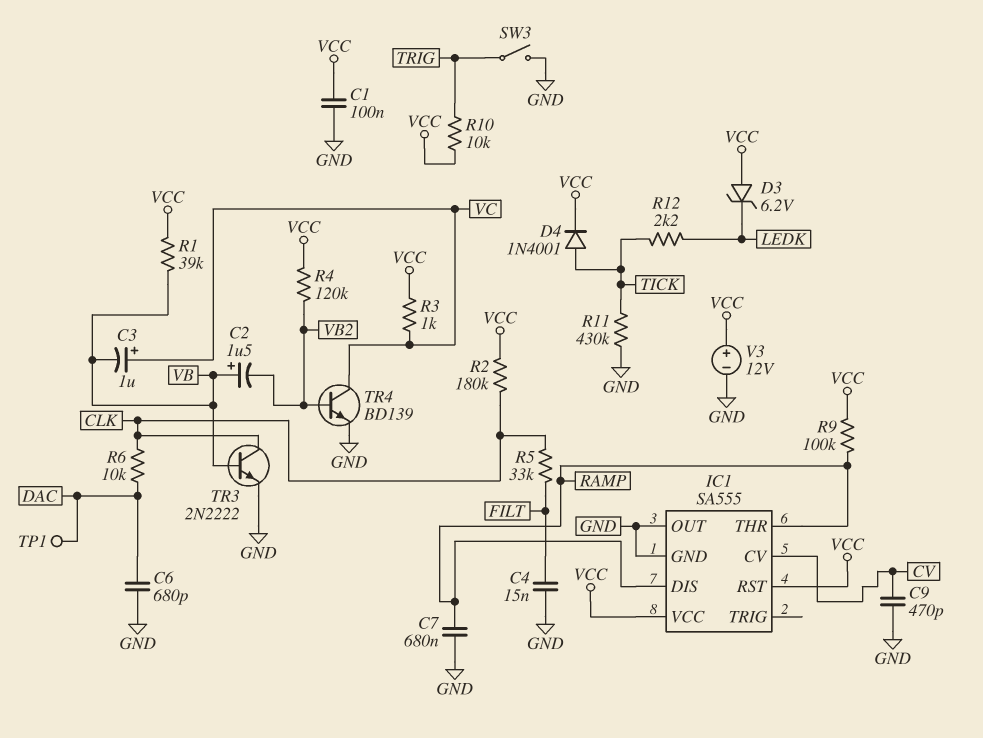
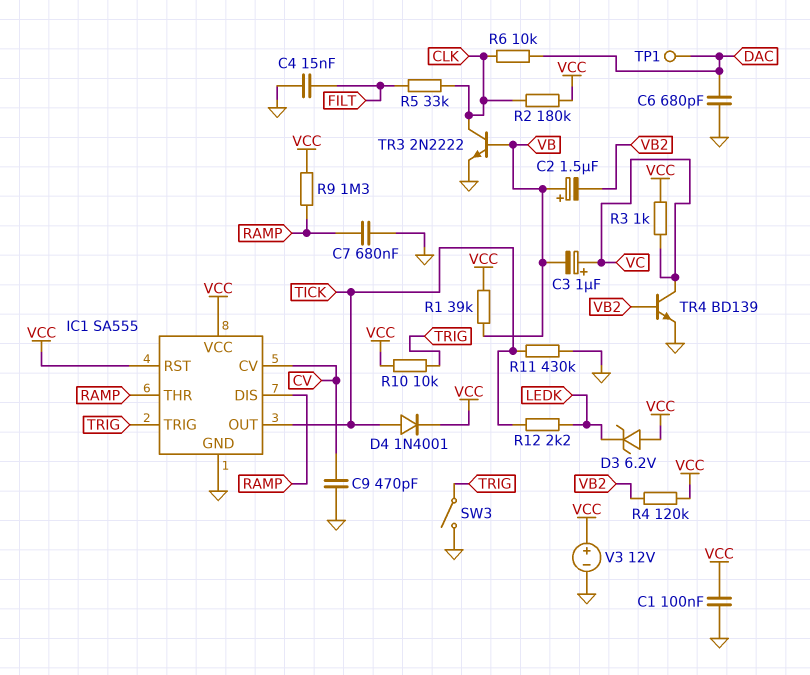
IC1 pin OUT: GND -> TICK
IC1 pin TRIG: none -> TRIG
R9: 100k (RAMP, VCC) -> 1.3M (RAMP, VCC)

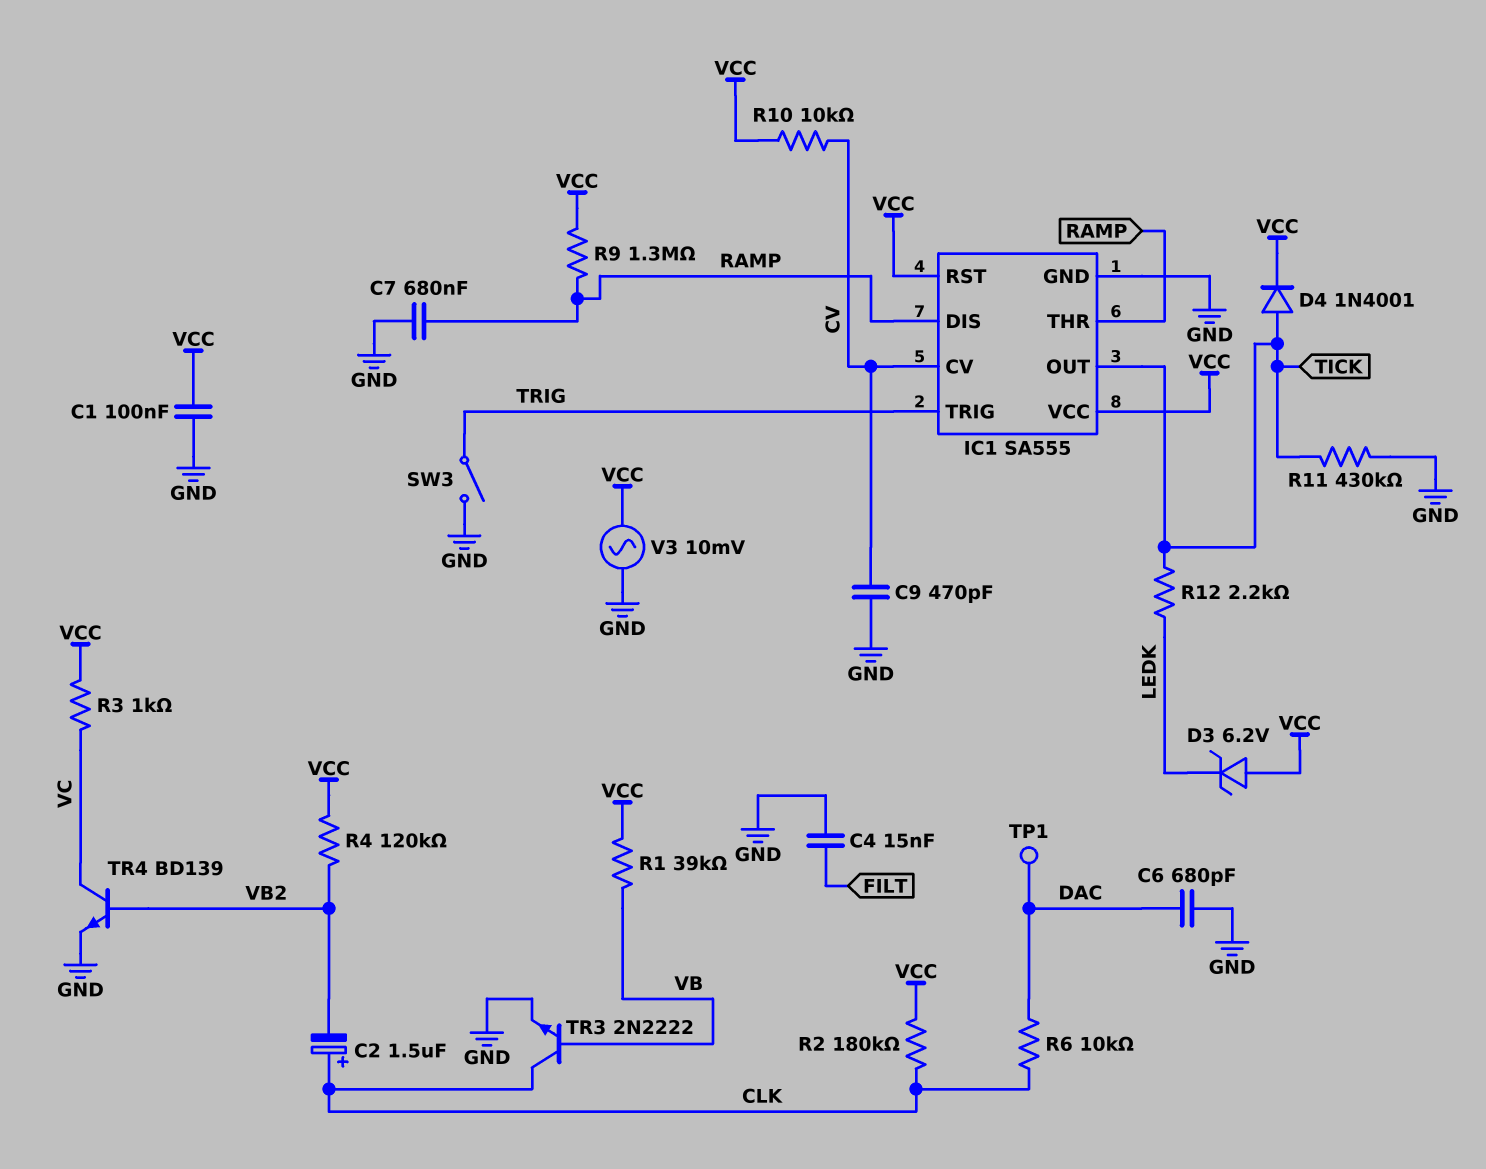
C2: 1.5uF (plus VB, minus VB2) -> 1.5uF (plus CLK, minus VB2)
C3: 1uF (plus VC, minus VB) -> none
R5: 33k (CLK, FILT) -> none
R10: 10k (TRIG, VCC) -> 10k (CV, VCC)
V3: 12V (plus VCC, minus GND) -> AC 10mV (GND, VCC)

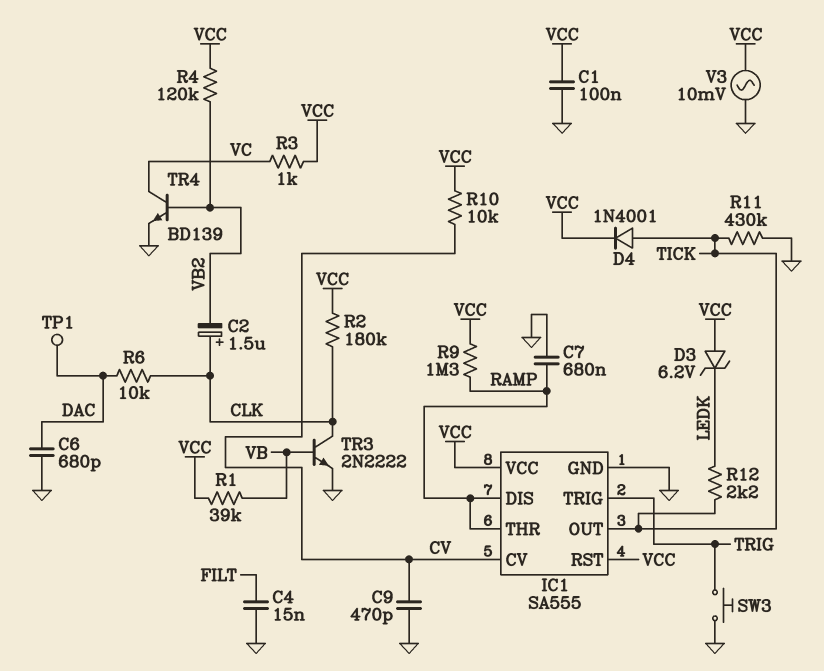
SW3: switch (GND, TRIG) -> button (GND, TRIG)

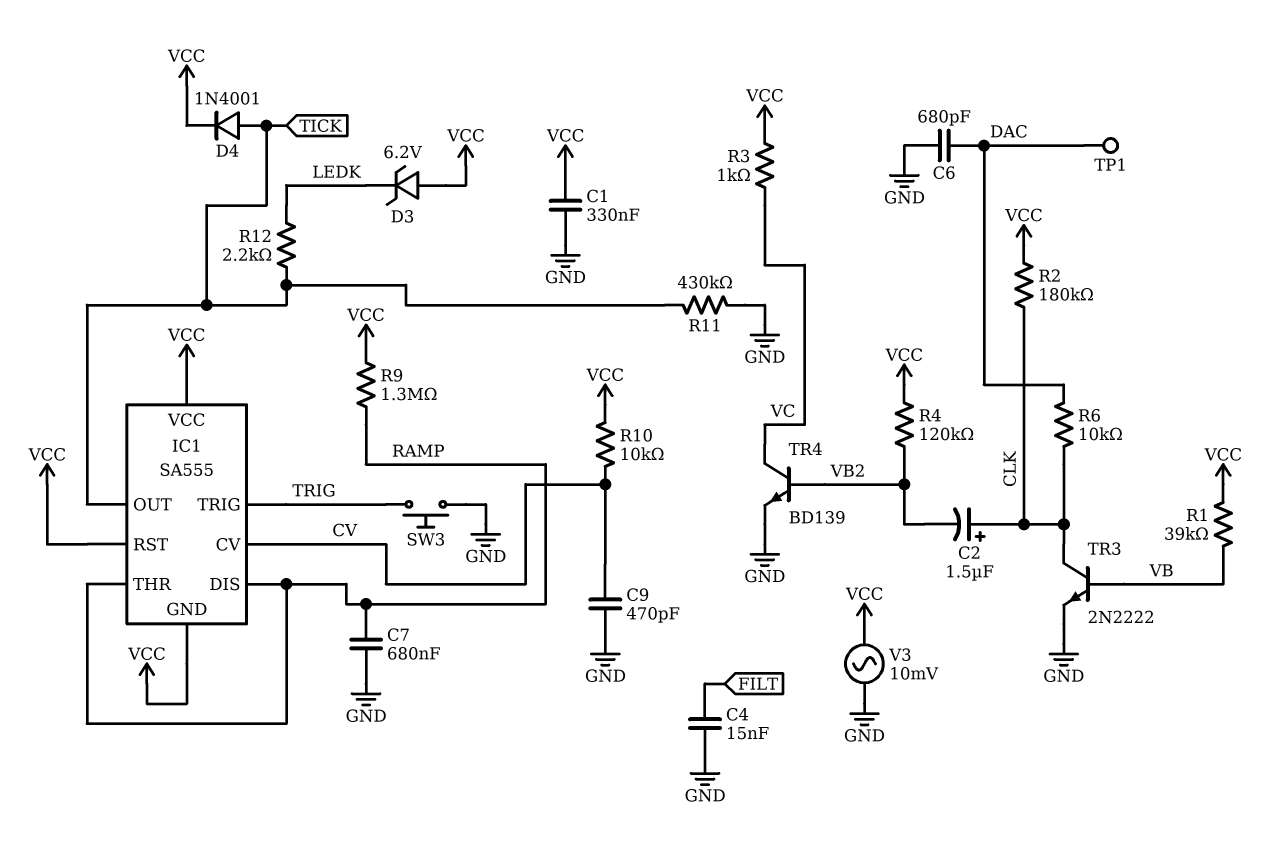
C1: 100nF (GND, VCC) -> 330nF (GND, VCC)
IC1 pin GND: GND -> VCC

